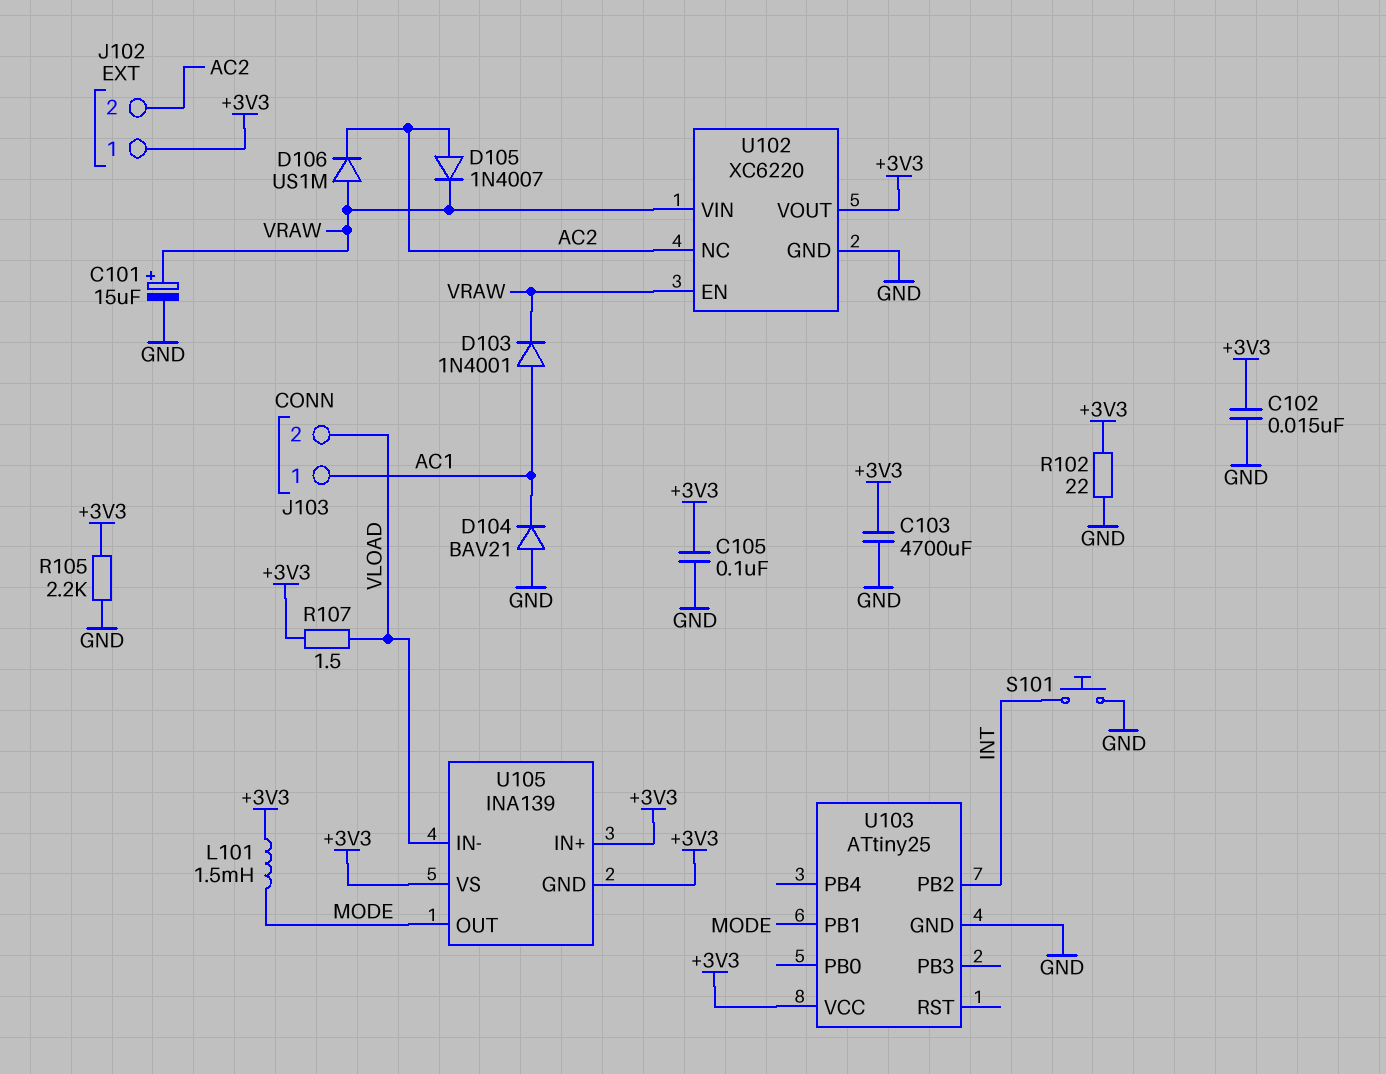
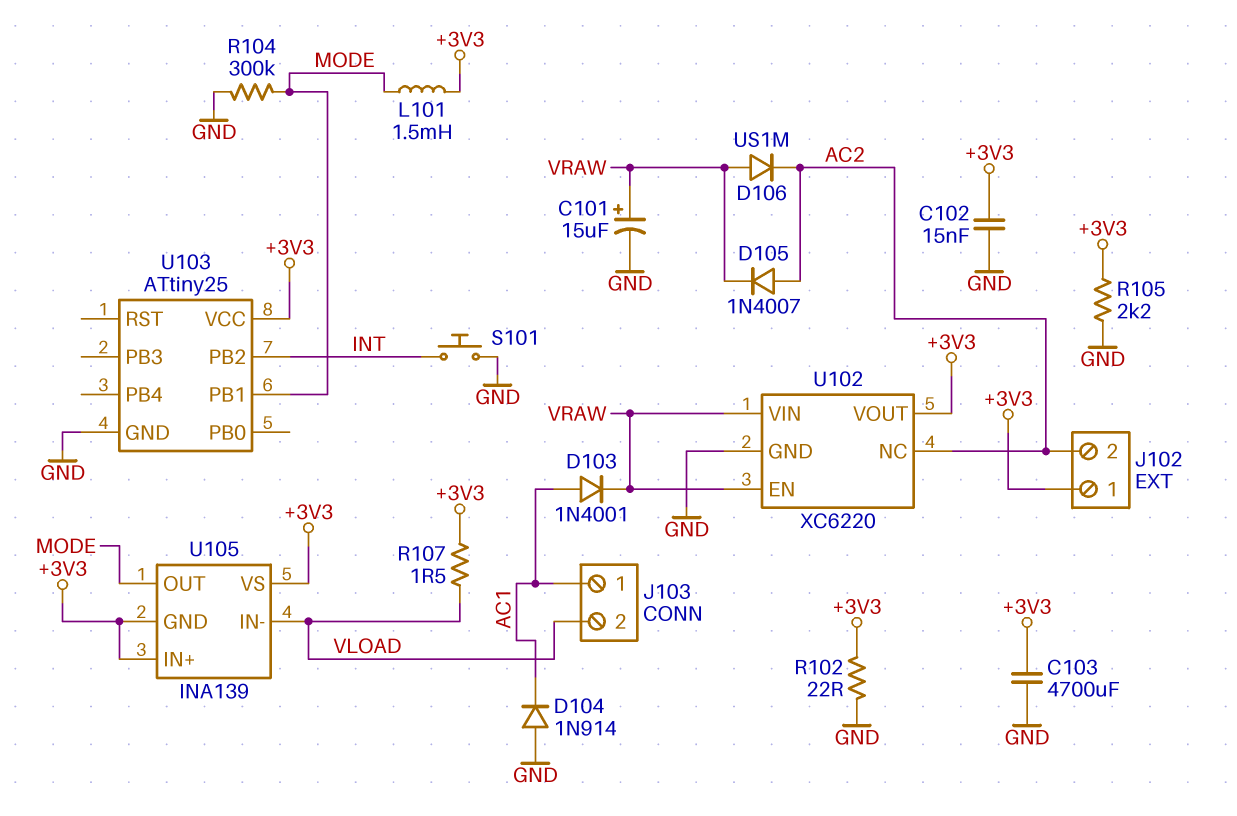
C105: 100nF (+3V3, GND) -> none
D104: diode BAV21 (A GND, K AC1) -> diode 1N914 (A GND, K AC1)
R104: none -> 300k (GND, MODE)

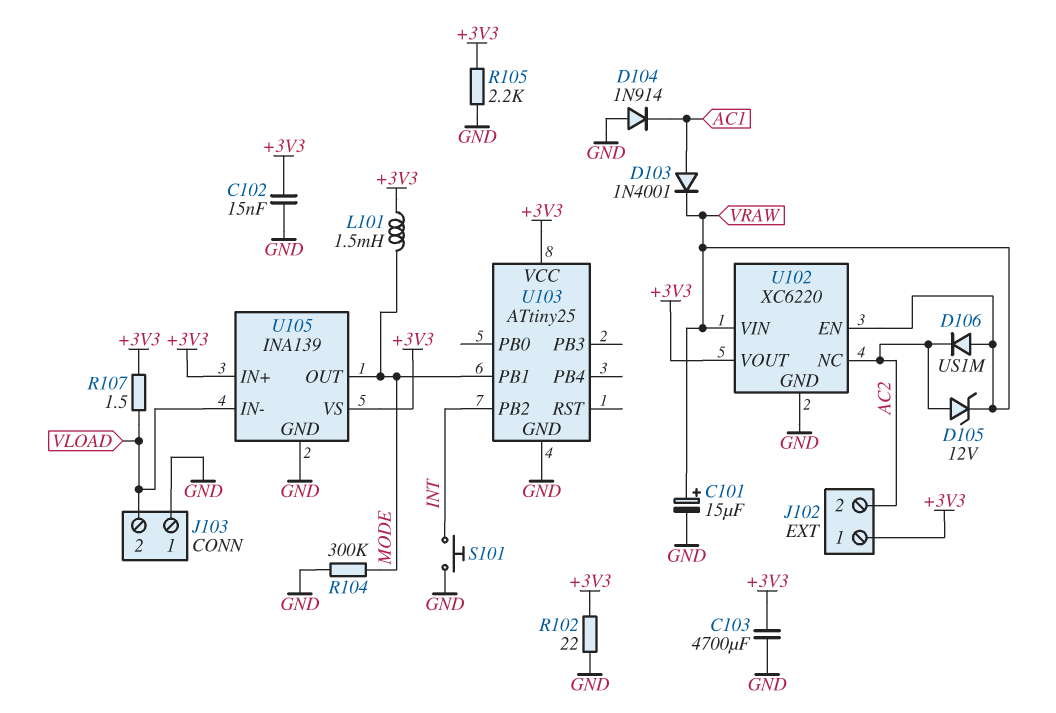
D105: diode 1N4007 (A AC2, K VRAW) -> zener 12V (A AC2, K VRAW)
J103 pin 1: AC1 -> GND
U105 pin GND: +3V3 -> GND

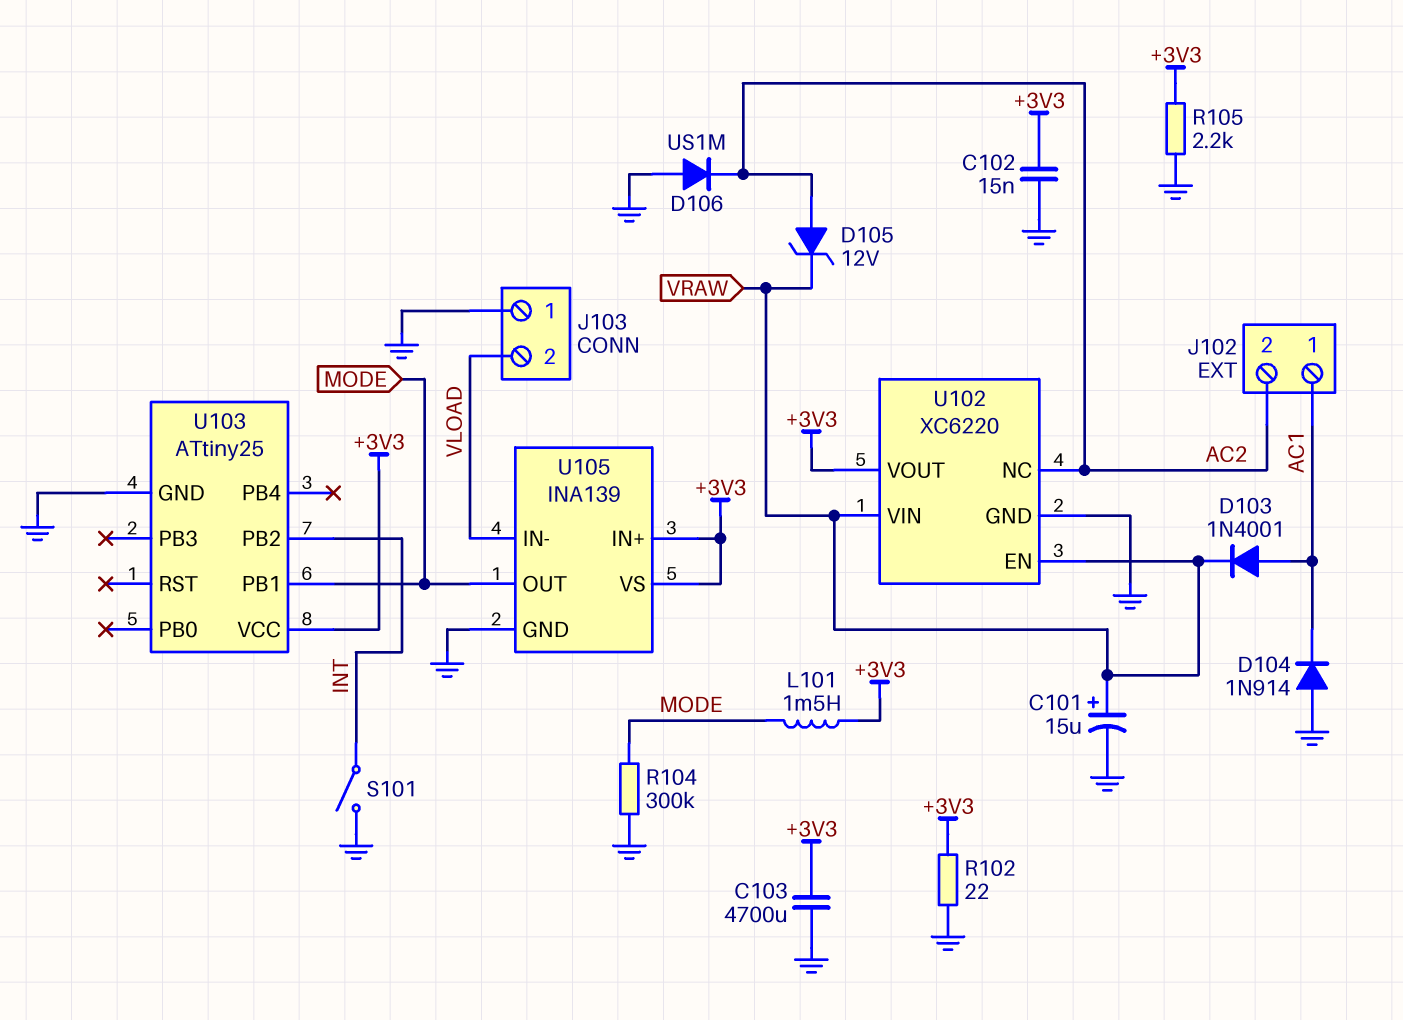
D106: diode US1M (A VRAW, K AC2) -> diode US1M (A GND, K AC2)
J102 pin 1: +3V3 -> AC1
R107: 1.5 (+3V3, VLOAD) -> none
S101: button (GND, INT) -> switch (GND, INT)

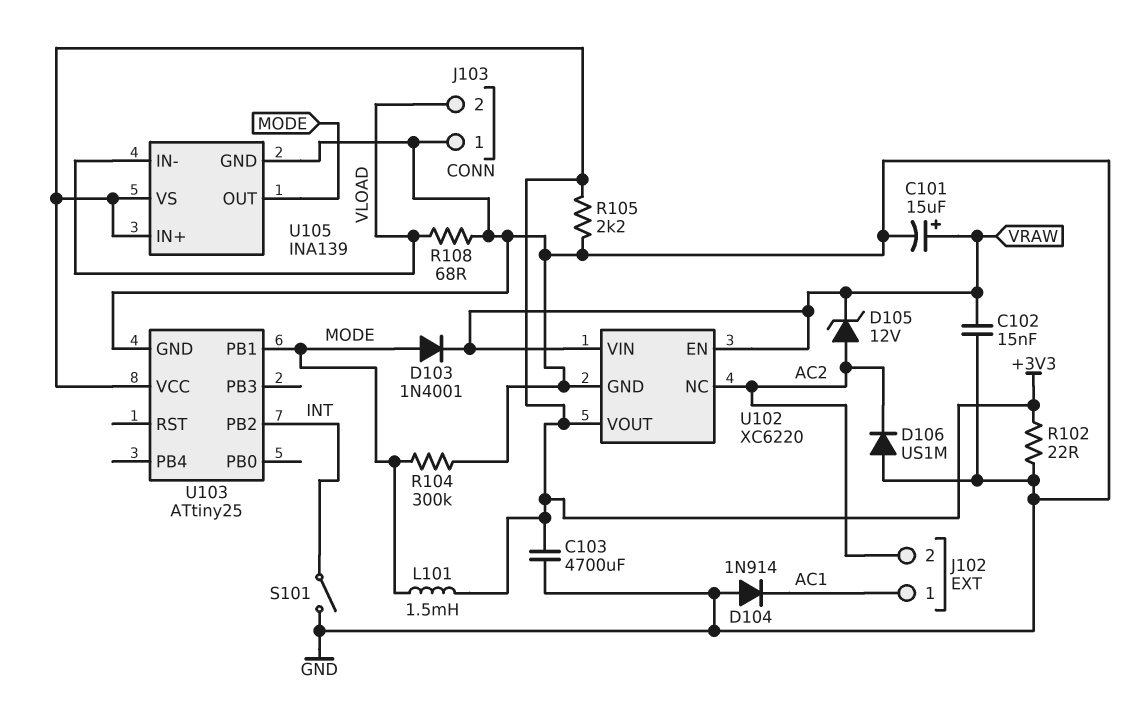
C102: 15nF (+3V3, GND) -> 15nF (GND, VRAW)
D103: diode 1N4001 (A AC1, K VRAW) -> diode 1N4001 (A MODE, K VRAW)
R108: none -> 68 (GND, VLOAD)

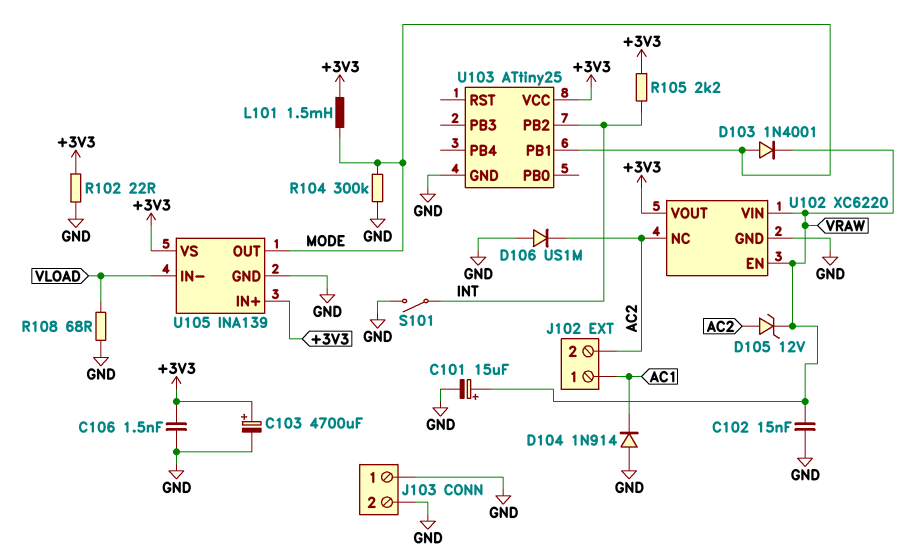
C103: 4700uF (+3V3, GND) -> 4700uF (plus +3V3, minus GND)
C106: none -> 1.5nF (+3V3, GND)
J103 pin 2: VLOAD -> GND
R105: 2.2k (+3V3, GND) -> 2.2k (+3V3, INT)

